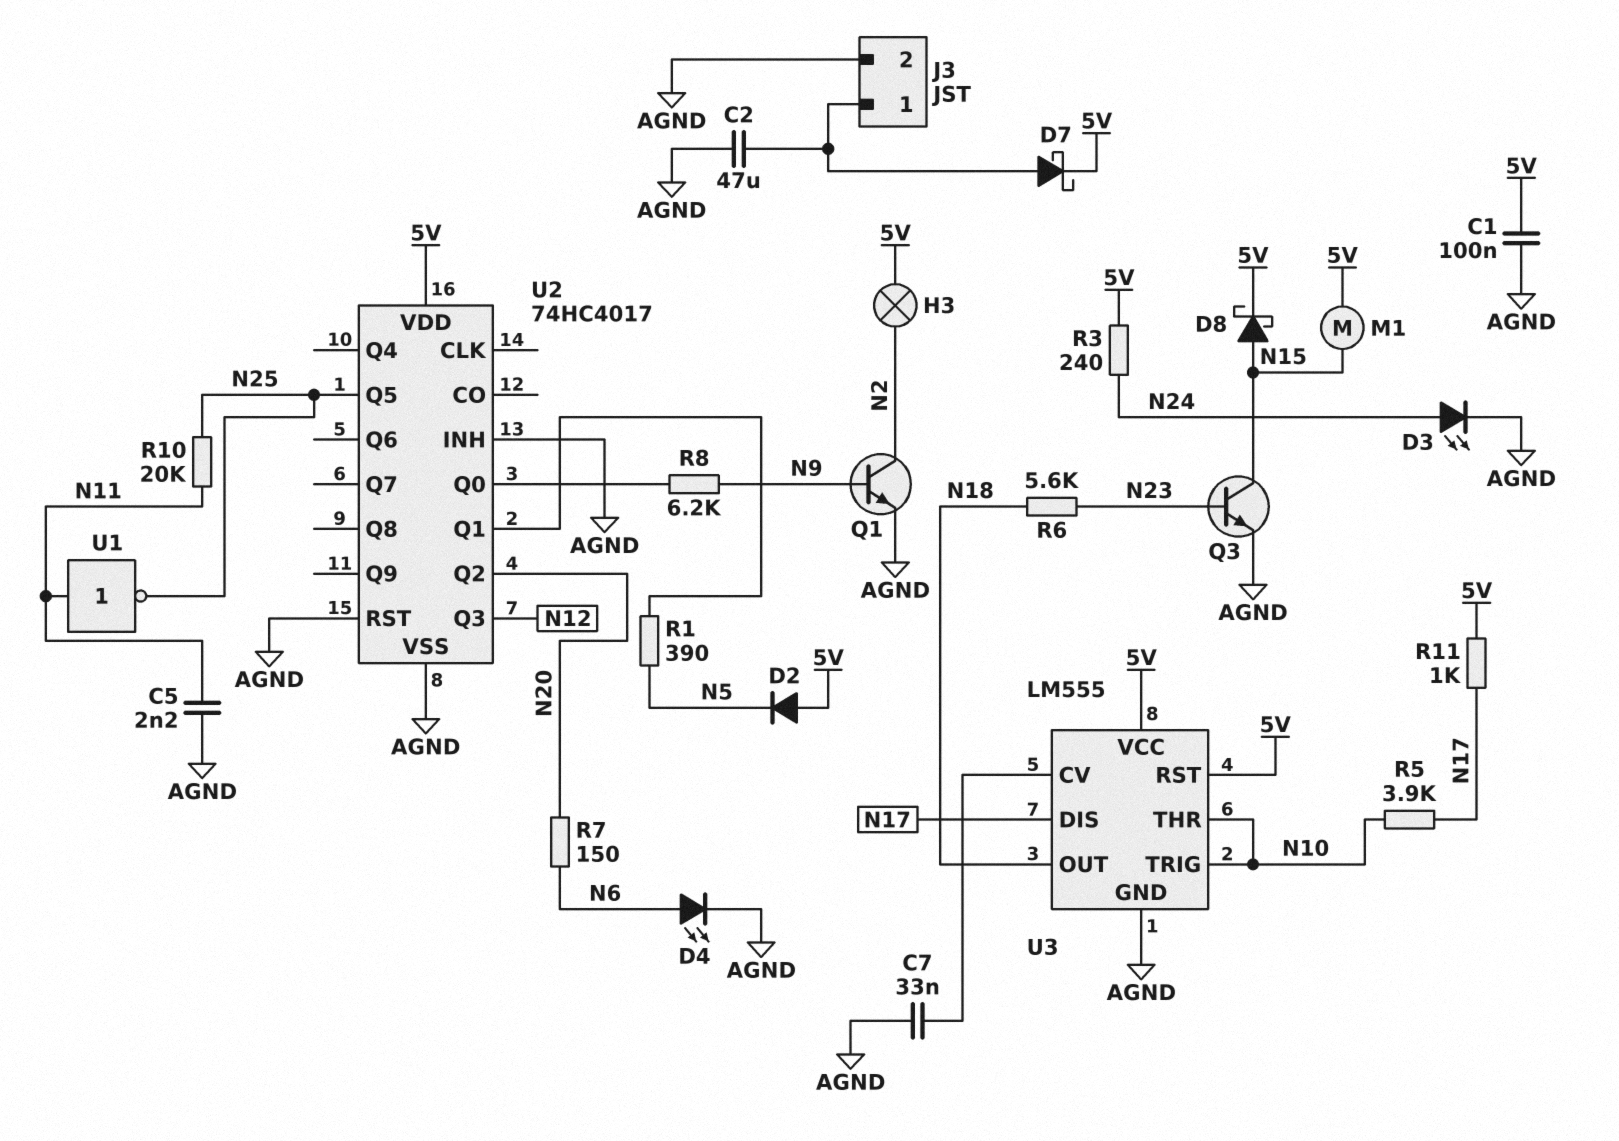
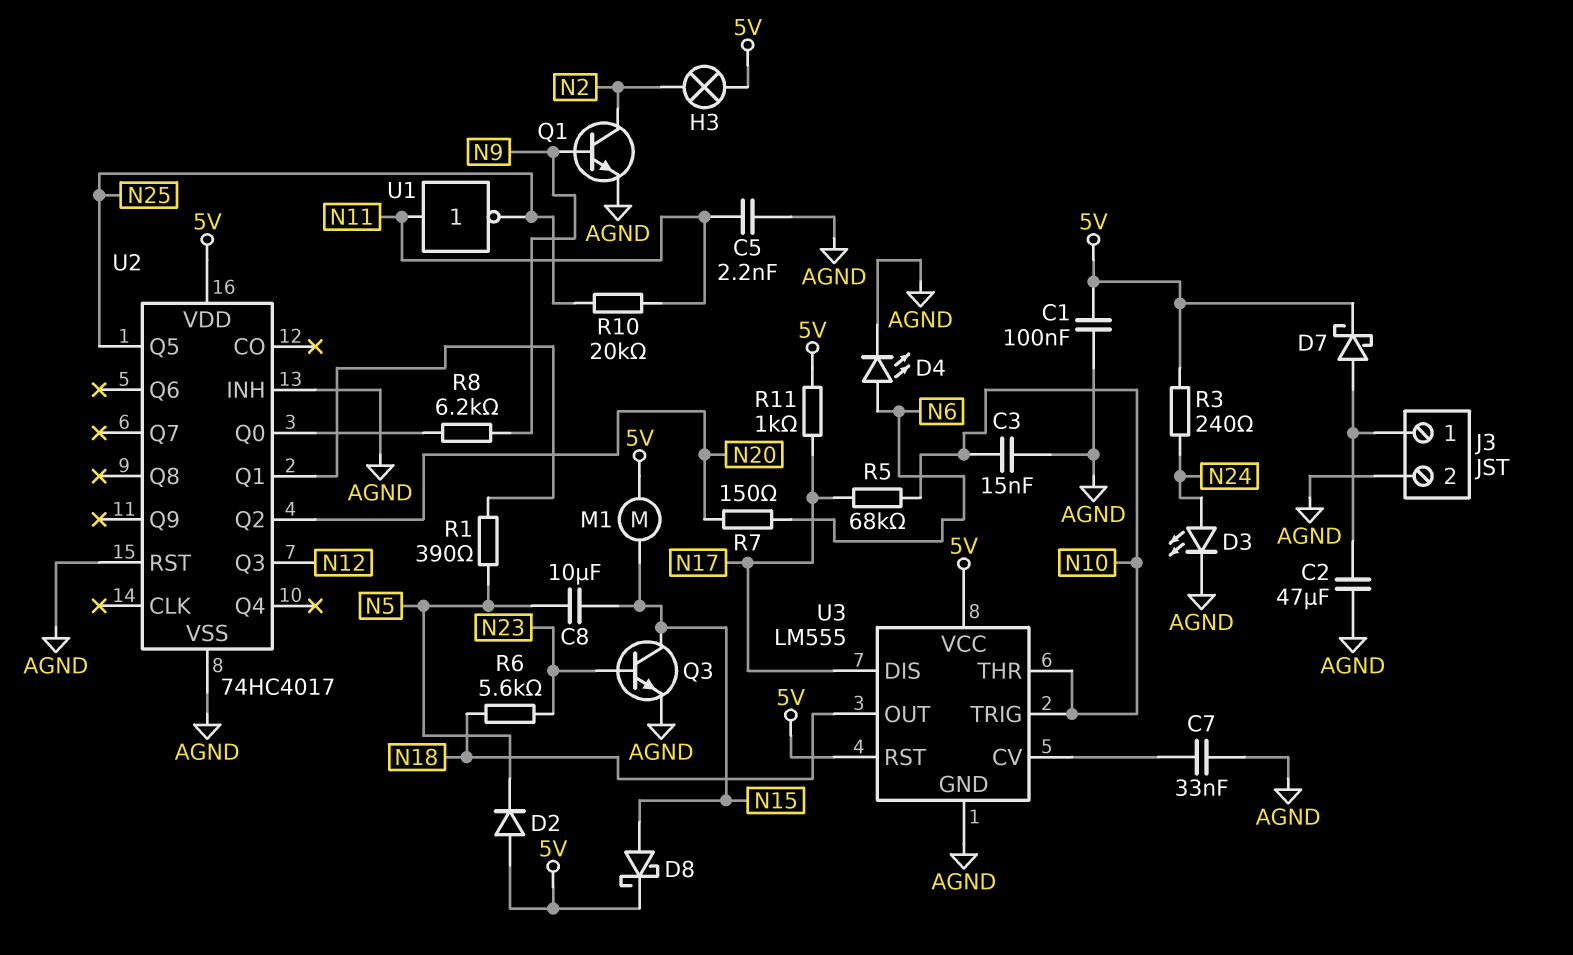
C3: none -> 15nF (AGND, N10)
C8: none -> 10uF (N5, N15)
R5: 3.9k (N10, N17) -> 68k (N10, N17)

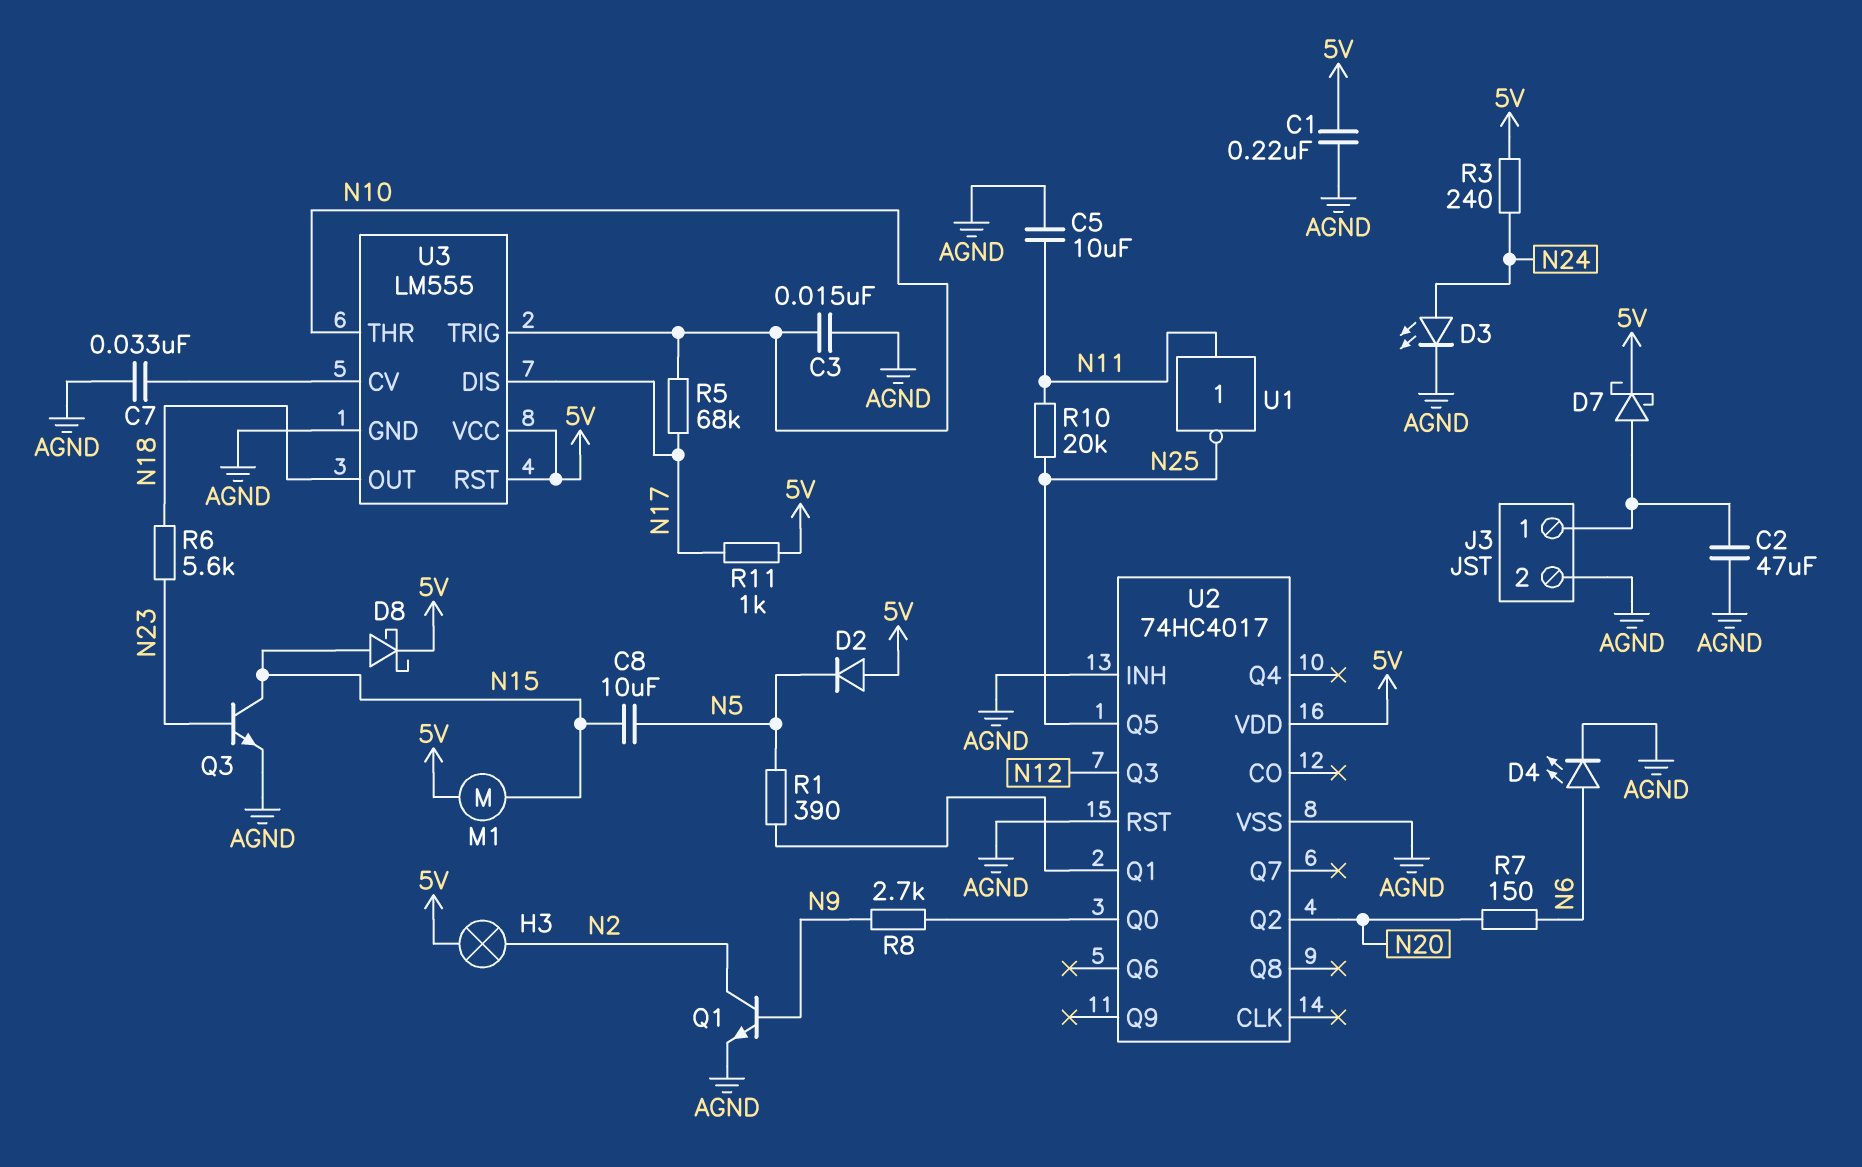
C1: 100nF (5V, AGND) -> 220nF (5V, AGND)
C5: 2.2nF (AGND, N11) -> 10uF (AGND, N11)
R8: 6.2k (N9, U2/Q0) -> 2.7k (N9, U2/Q0)

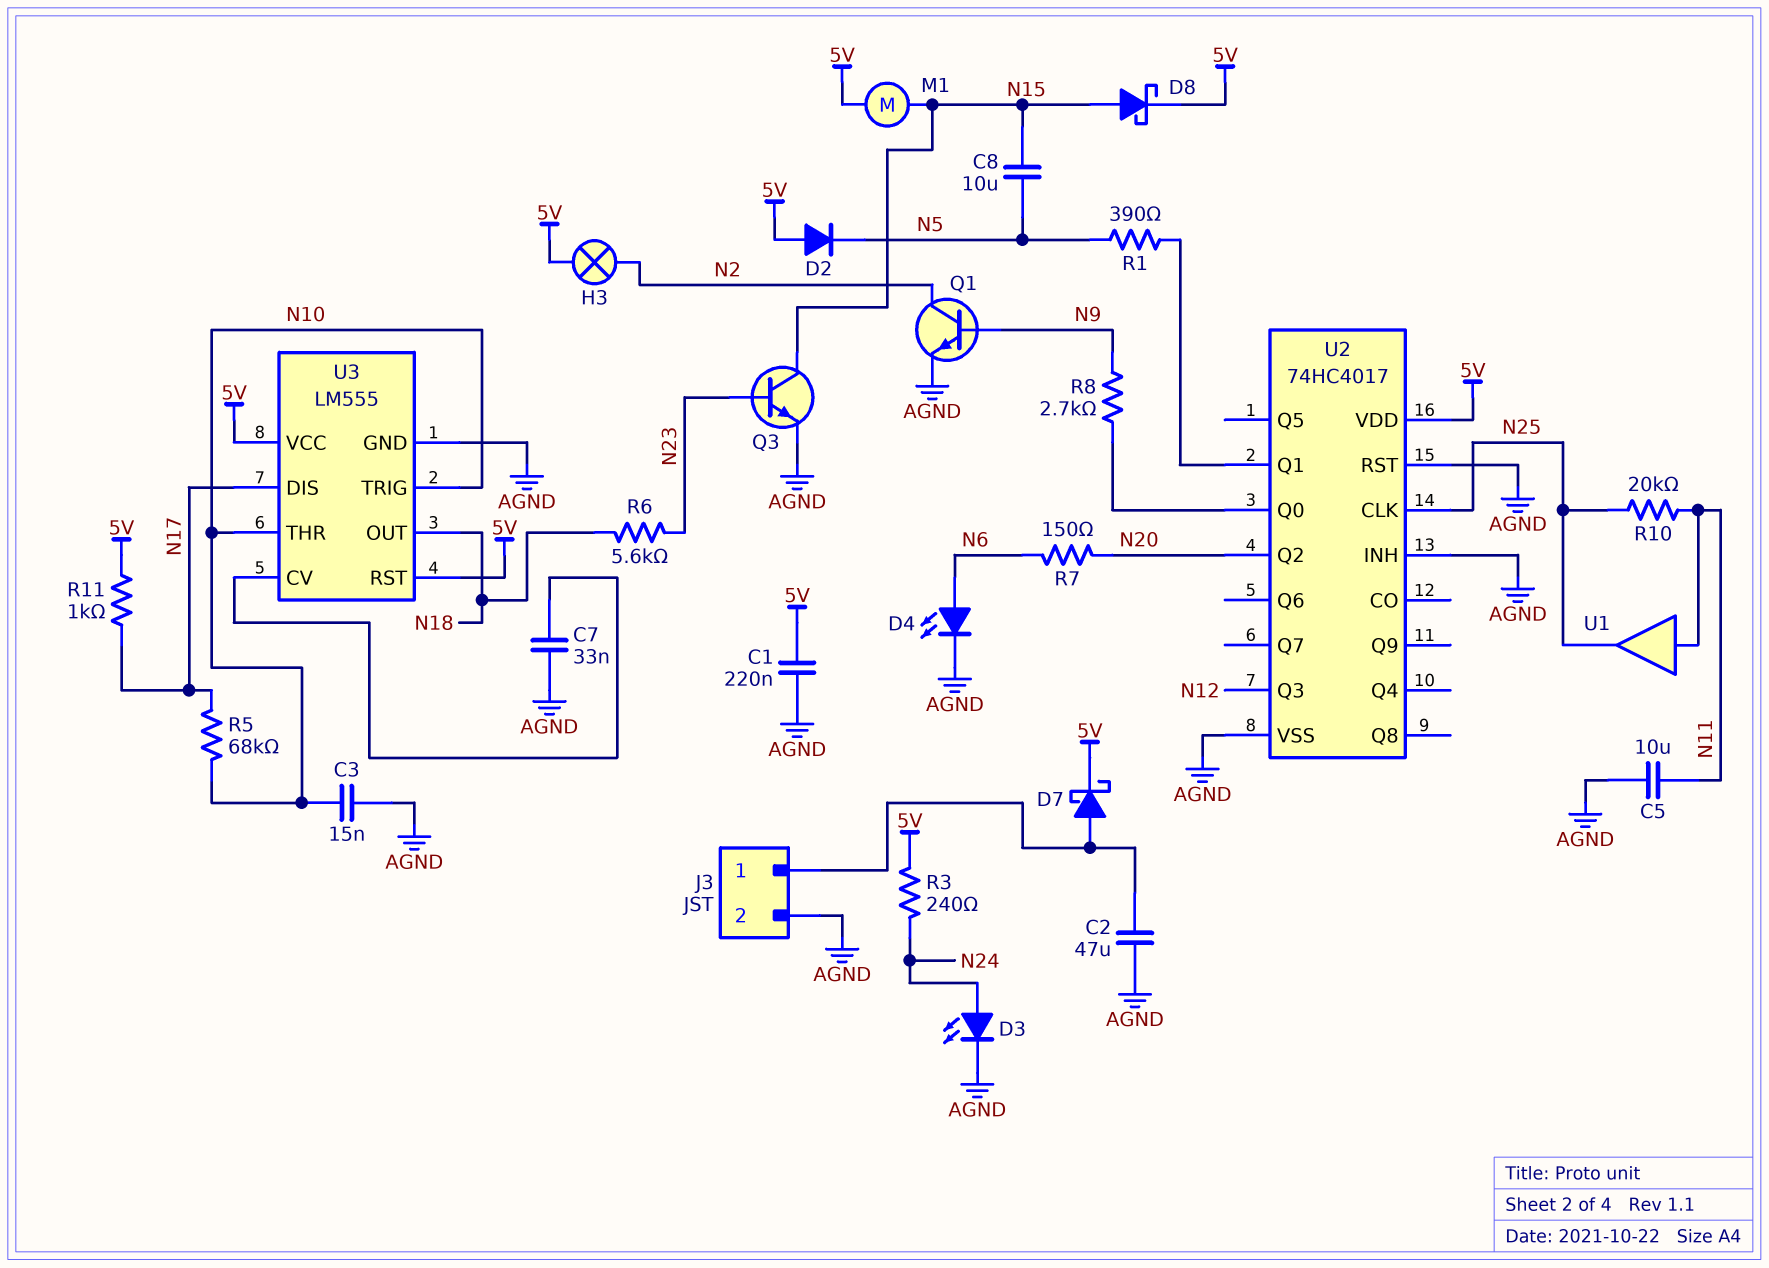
U1: NOT (in N11, out N25) -> buffer (in N11, out N25)
U2 pin CLK: none -> N25
U2 pin Q5: N25 -> none

